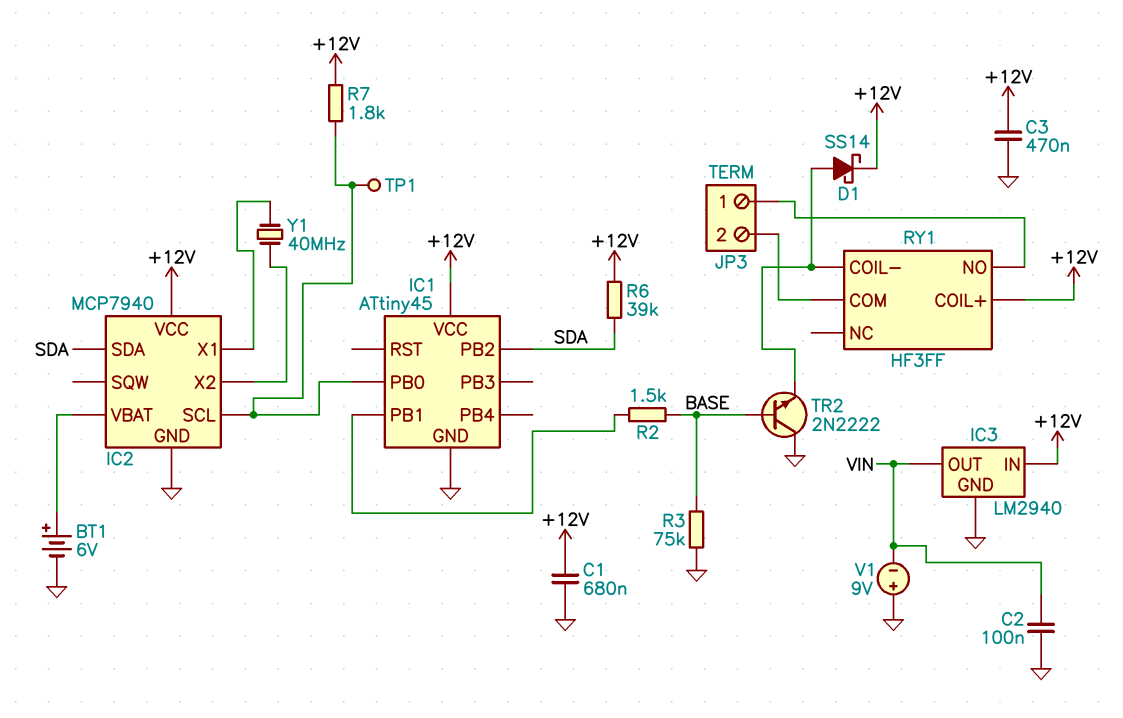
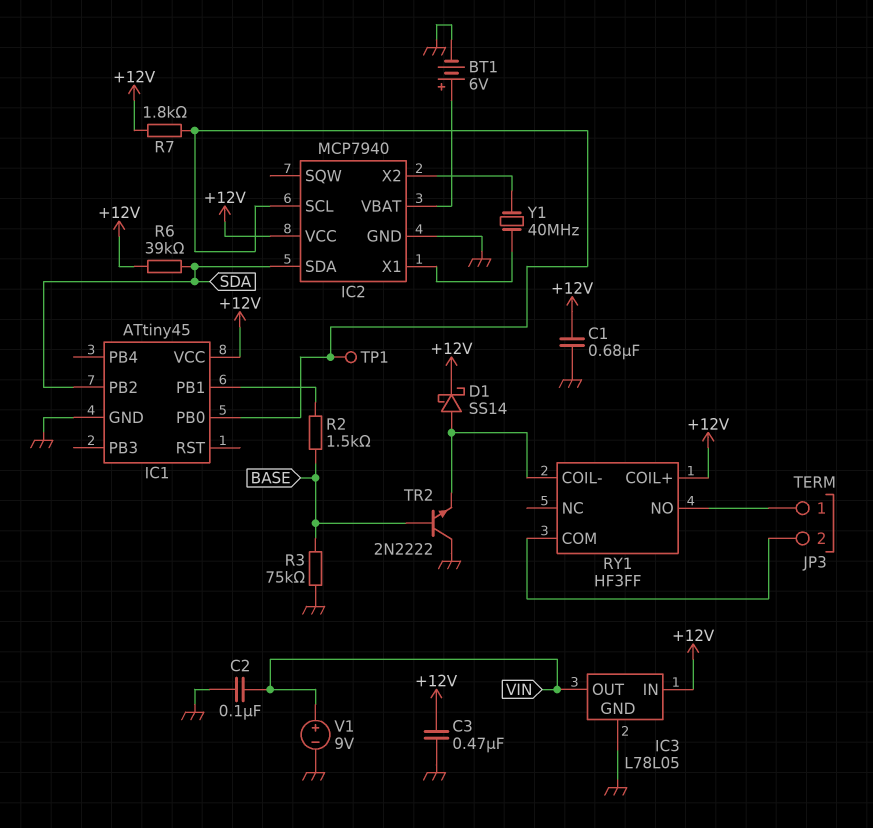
IC3: LM2940 -> L78L05
V1: 9V (plus GND, minus VIN) -> 9V (plus VIN, minus GND)

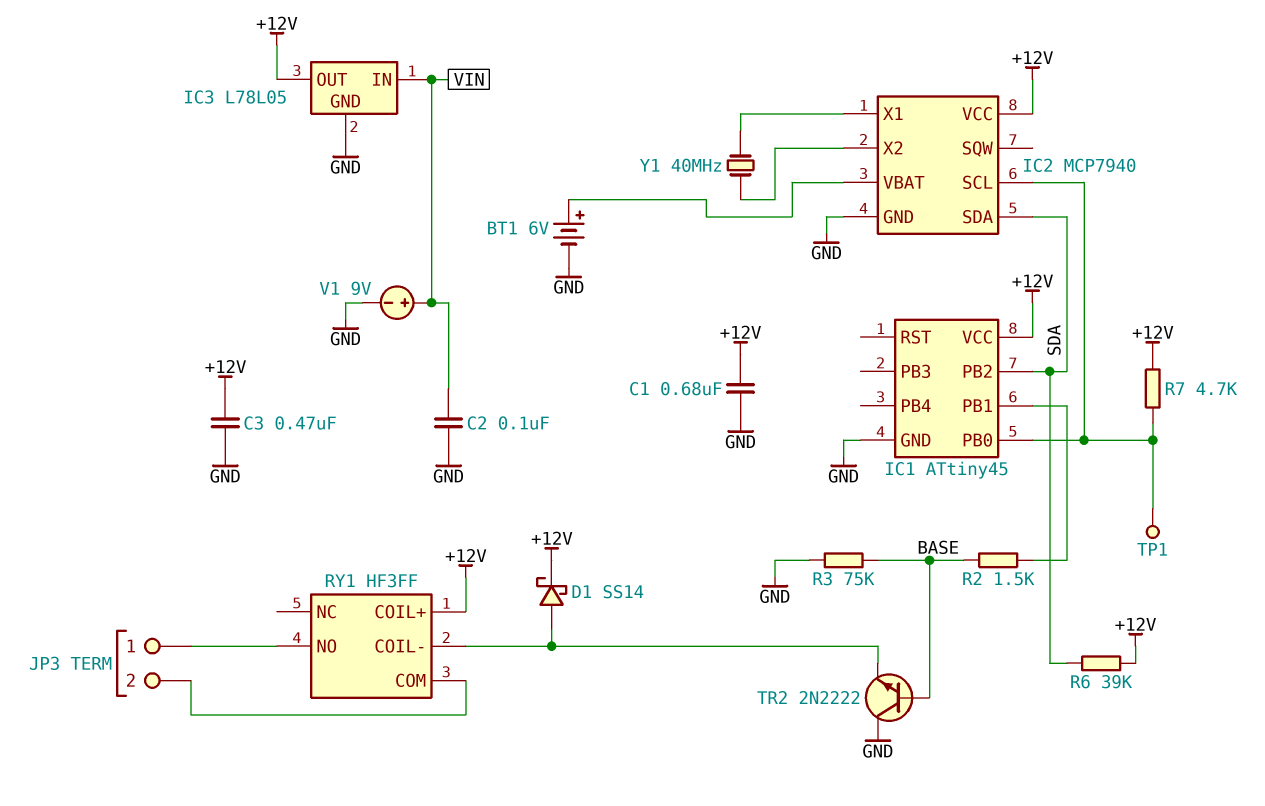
IC3 pin IN: +12V -> VIN
IC3 pin OUT: VIN -> +12V
R7: 1.8k (+12V, IC1/PB0) -> 4.7k (+12V, IC1/PB0)

